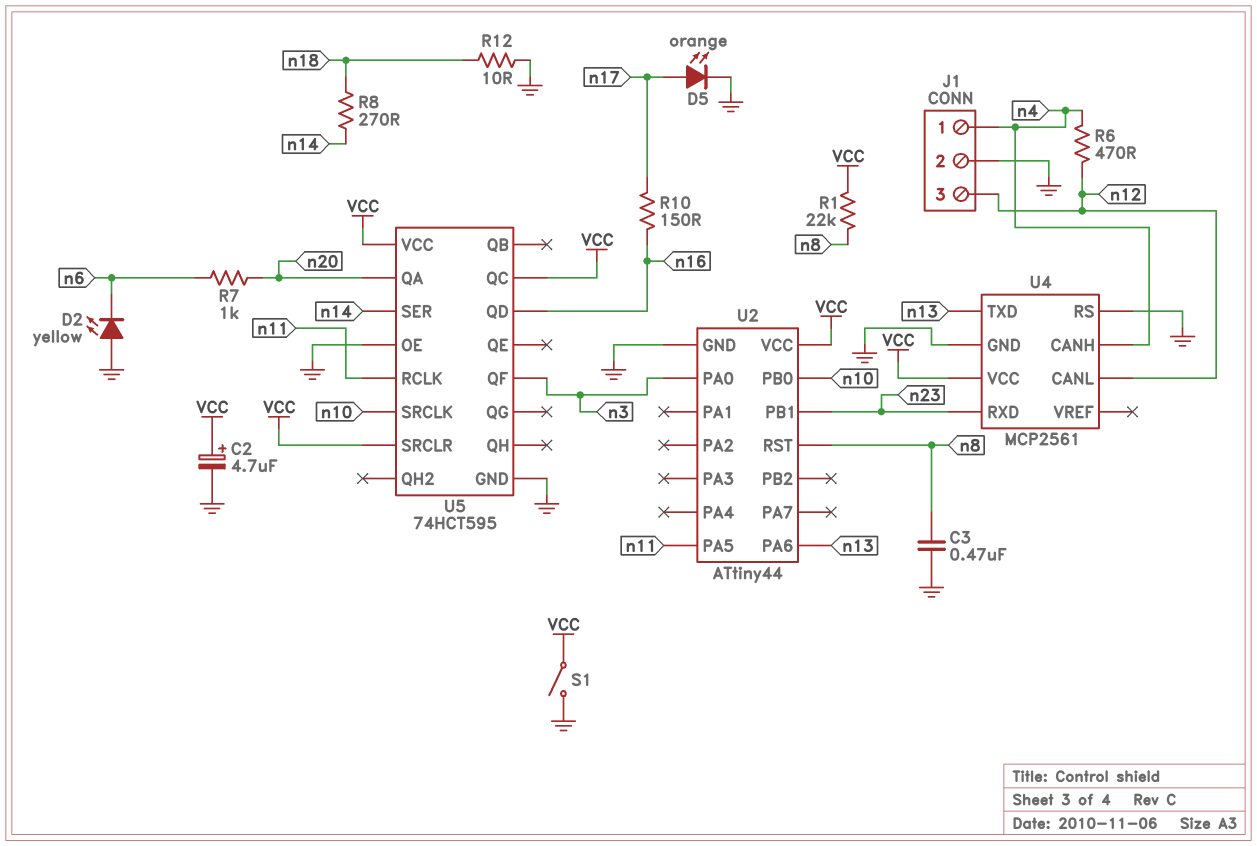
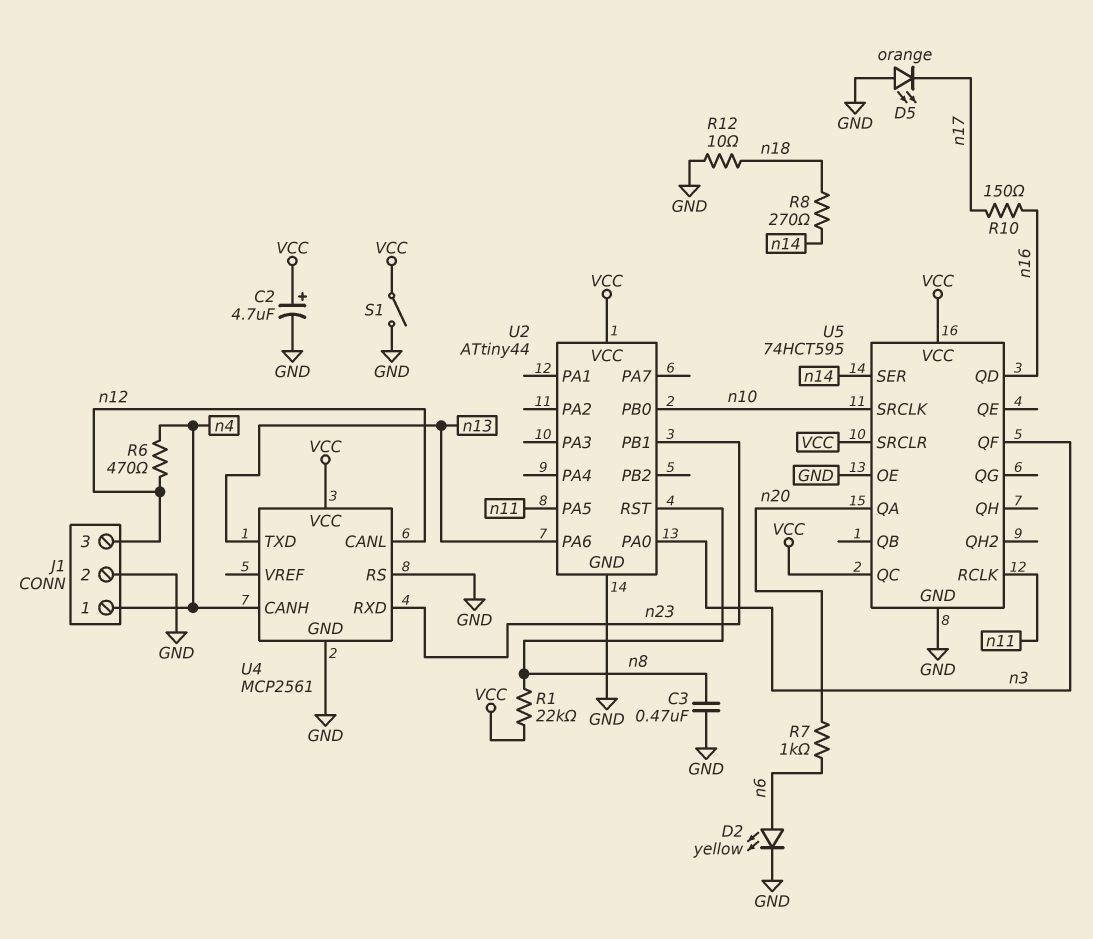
D2: LED yellow (A GND, K n6) -> LED yellow (A n6, K GND)
D5: LED orange (A n17, K GND) -> LED orange (A GND, K n17)

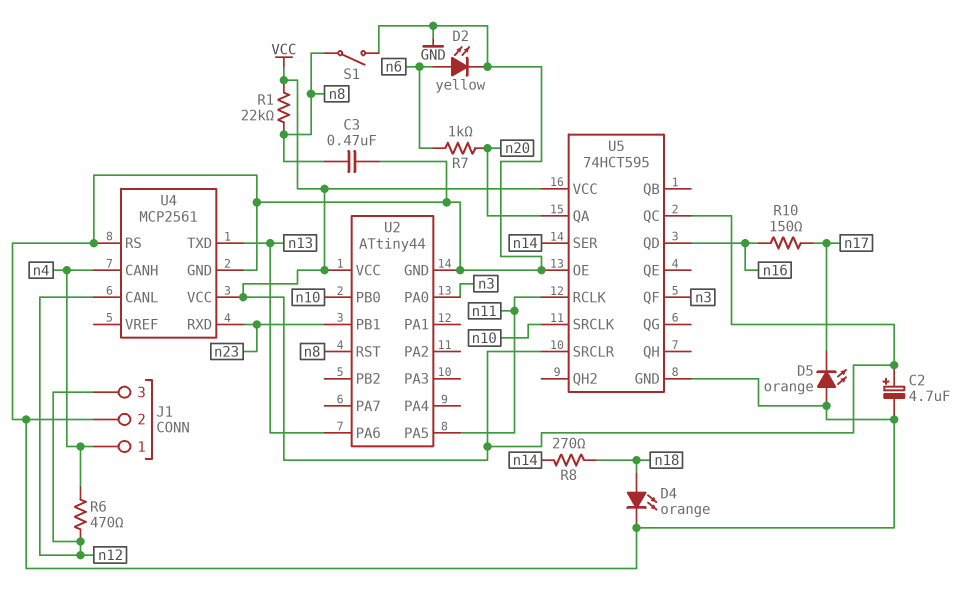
D4: none -> LED orange (A n18, K GND)
R12: 10 (GND, n18) -> none
S1: switch (GND, VCC) -> switch (GND, n8)

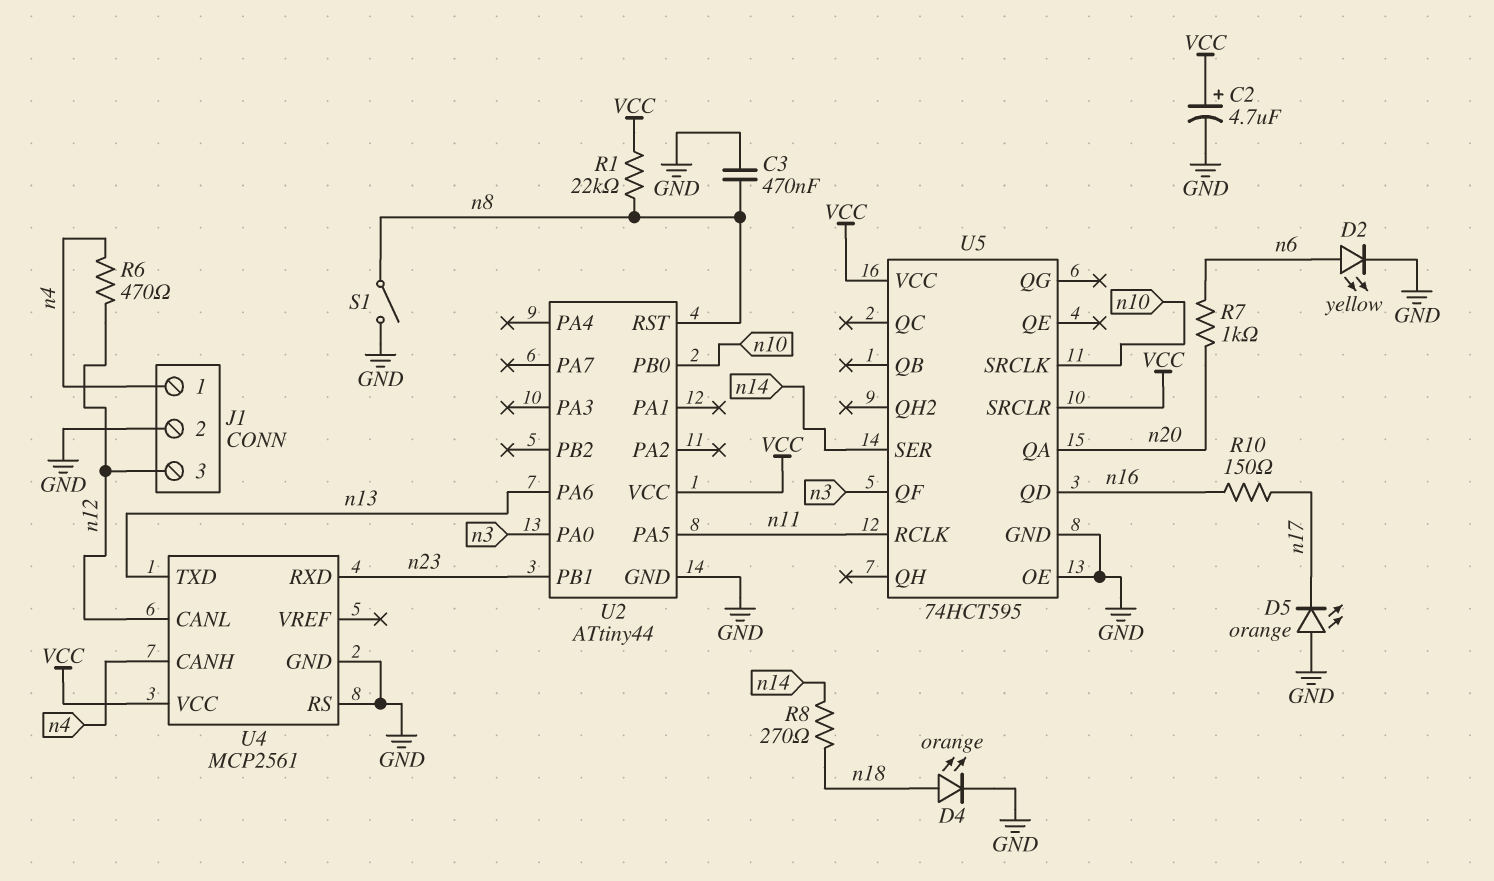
U5 pin QC: VCC -> none

